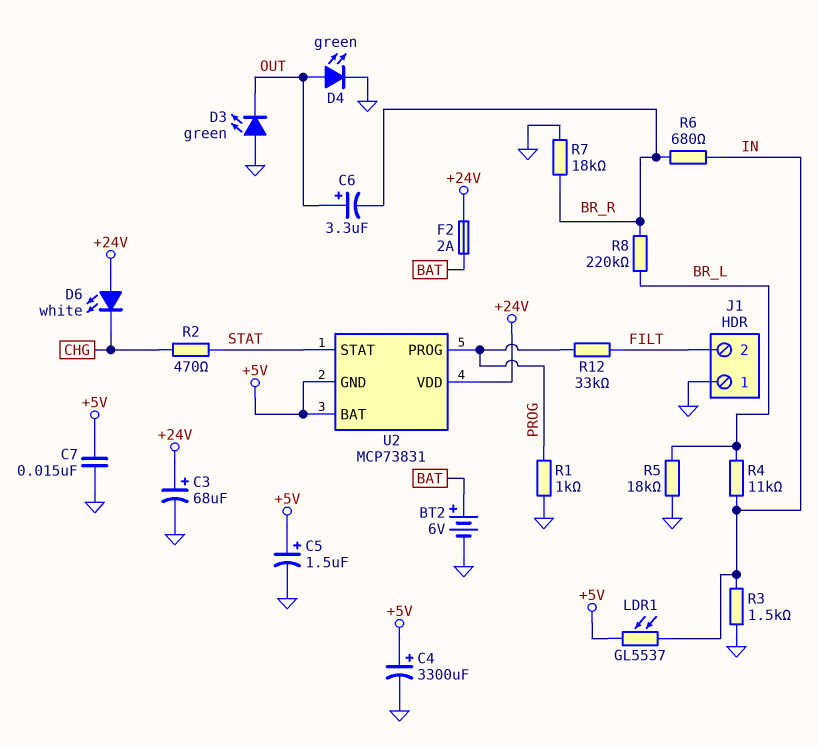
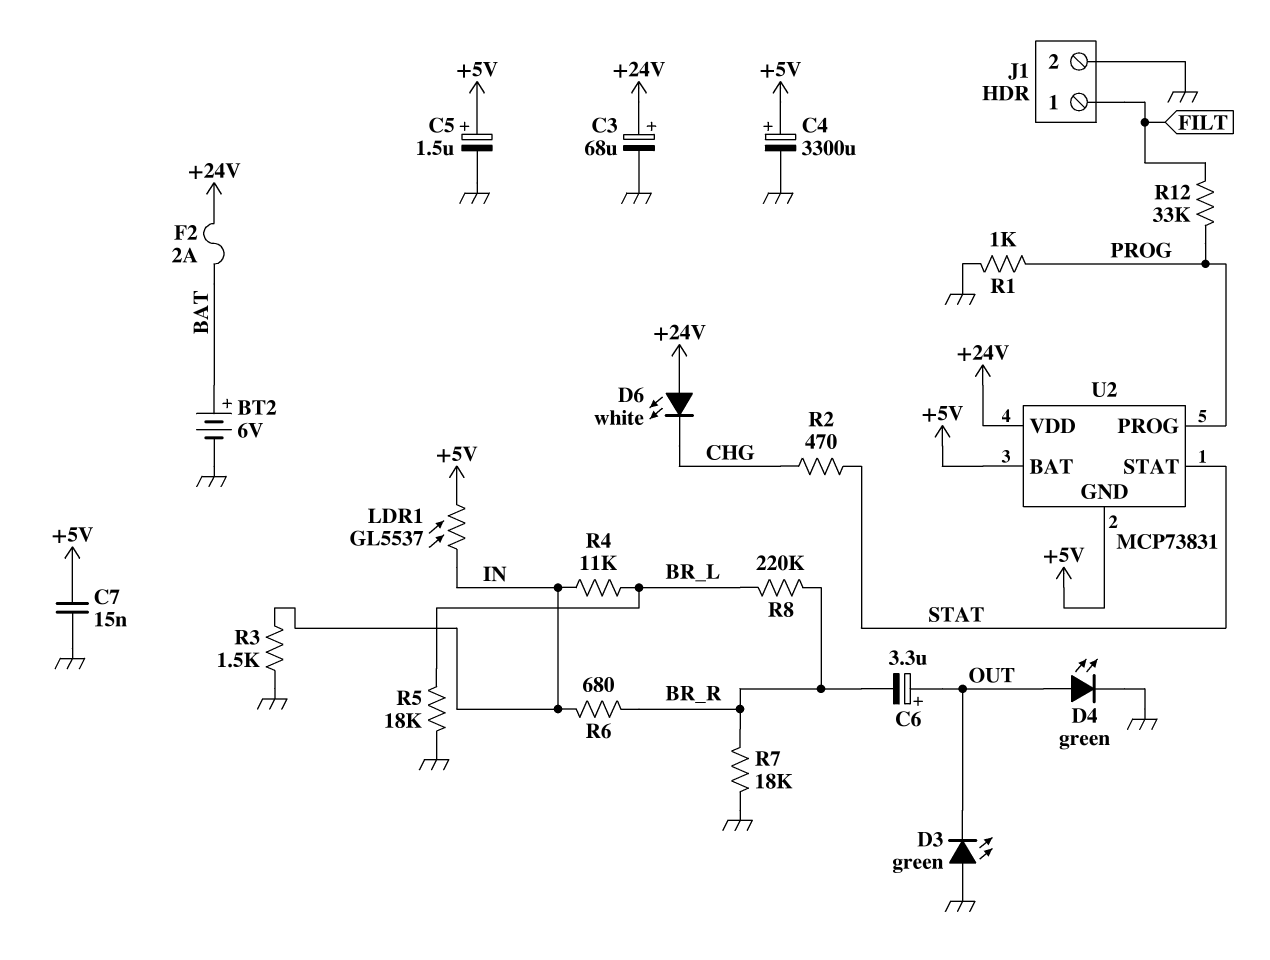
J1 pin 1: GND -> FILT
J1 pin 2: FILT -> GND

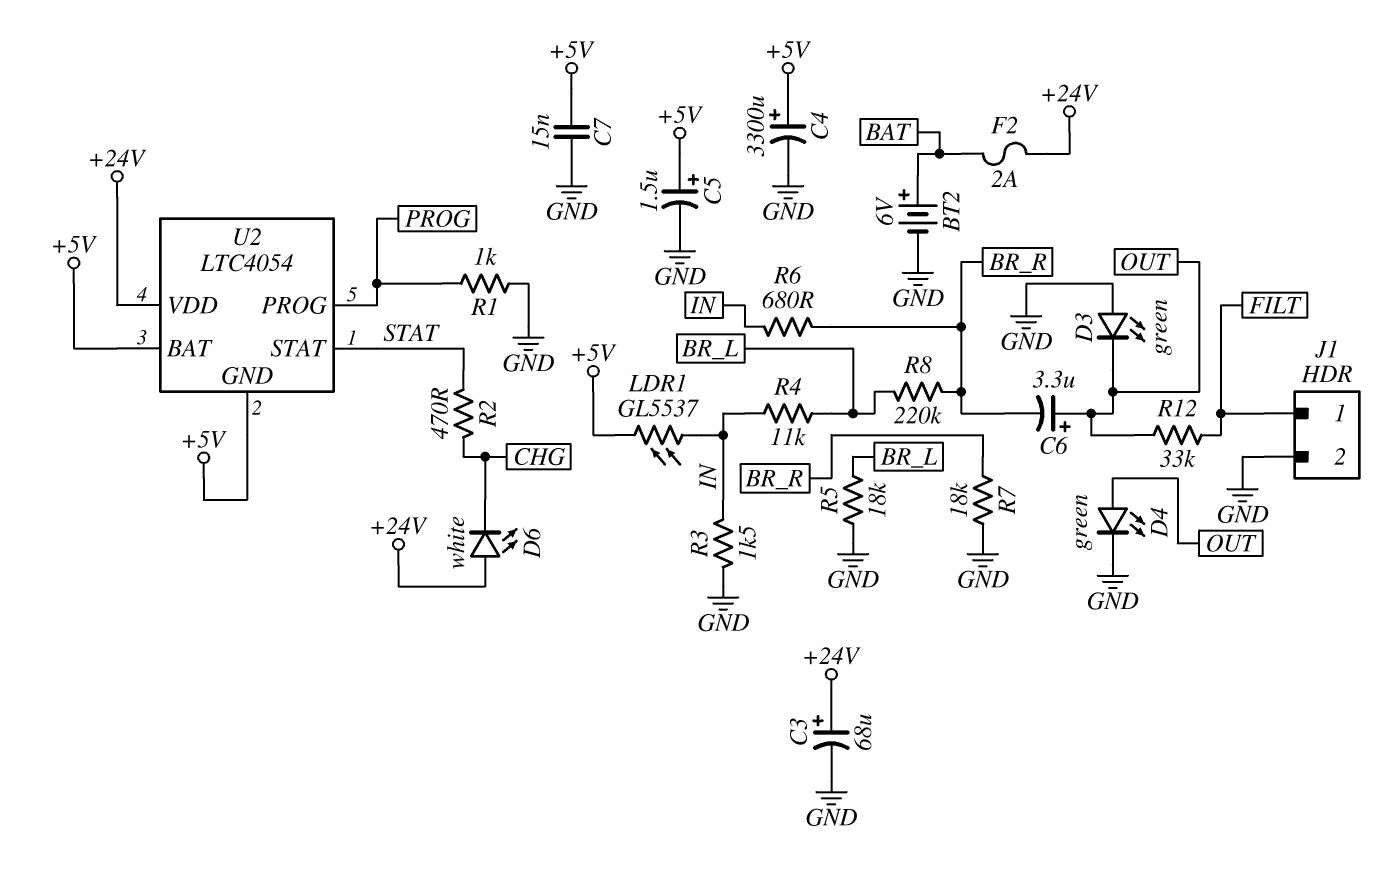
R12: 33k (FILT, PROG) -> 33k (FILT, OUT)
U2: MCP73831 -> LTC4054

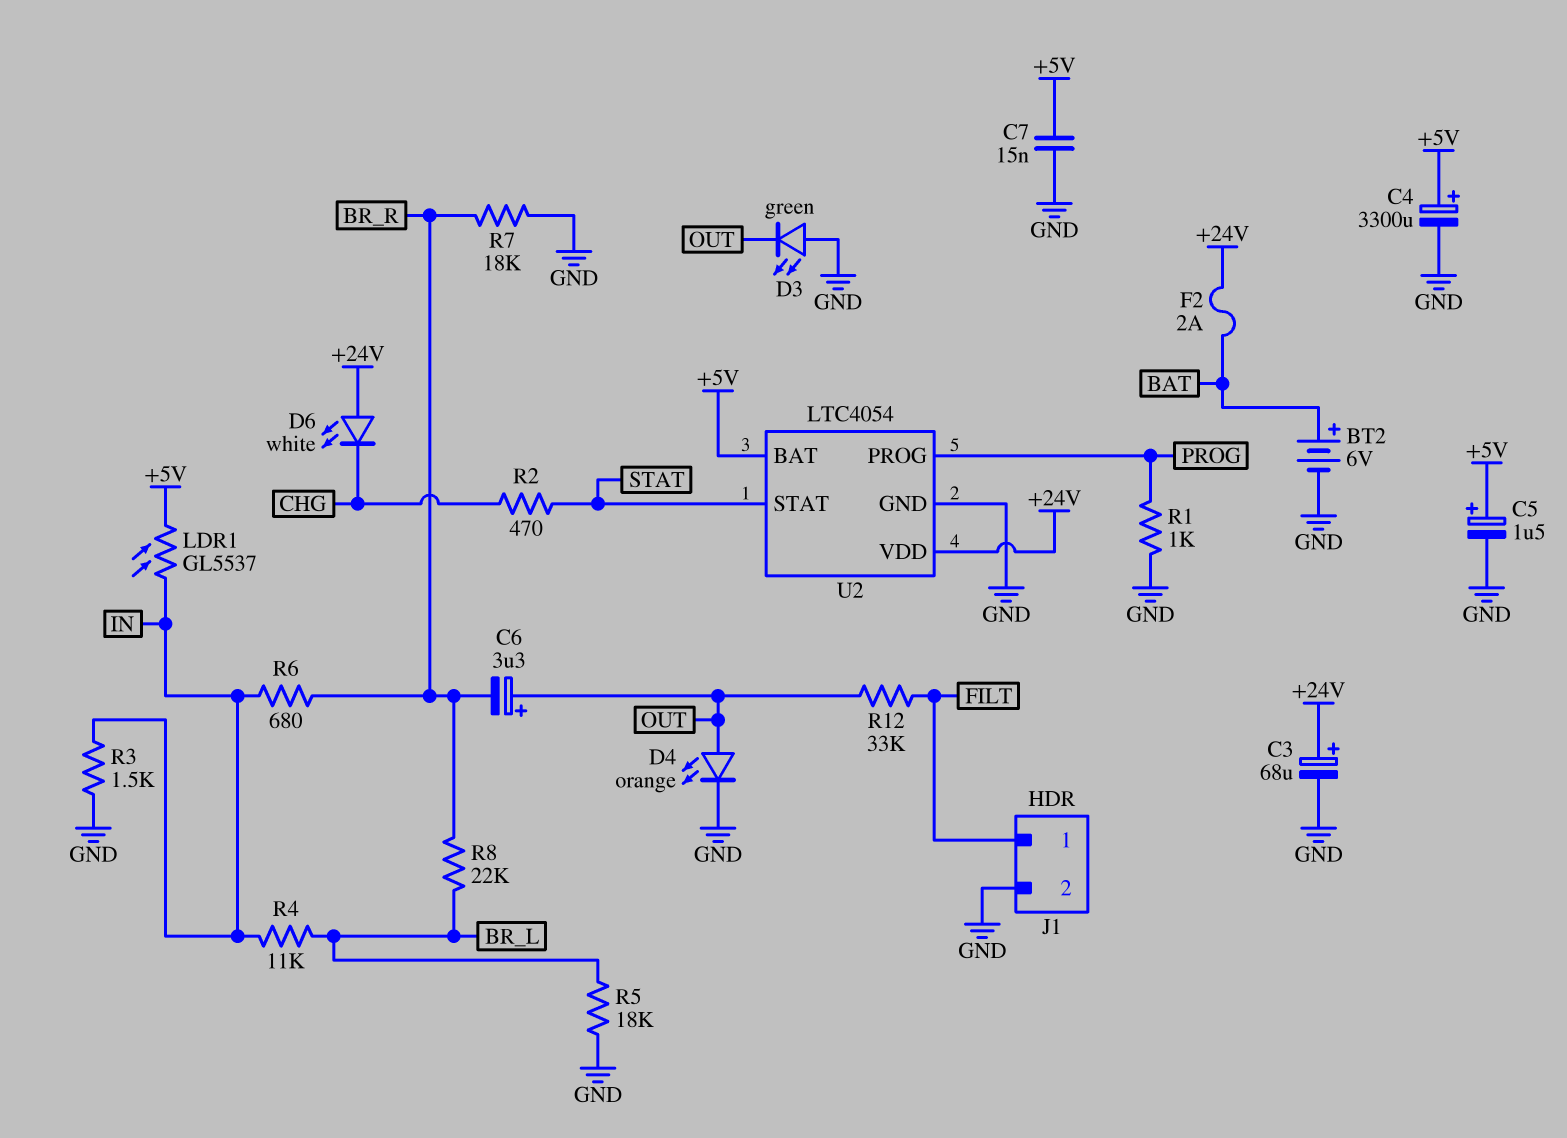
D4: LED green (A OUT, K GND) -> LED orange (A OUT, K GND)
R8: 220k (BR_L, BR_R) -> 22k (BR_L, BR_R)
U2 pin GND: +5V -> GND

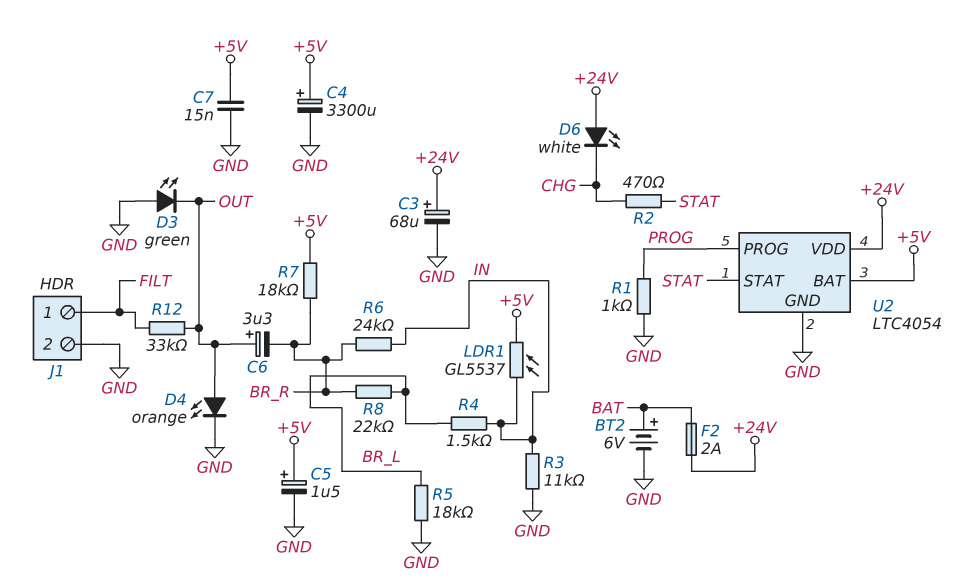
R3: 1.5k (GND, IN) -> 11k (GND, IN)
R4: 11k (BR_L, IN) -> 1.5k (BR_L, IN)
R6: 680 (BR_R, IN) -> 24k (BR_R, IN)
R7: 18k (BR_R, GND) -> 18k (+5V, BR_R)

